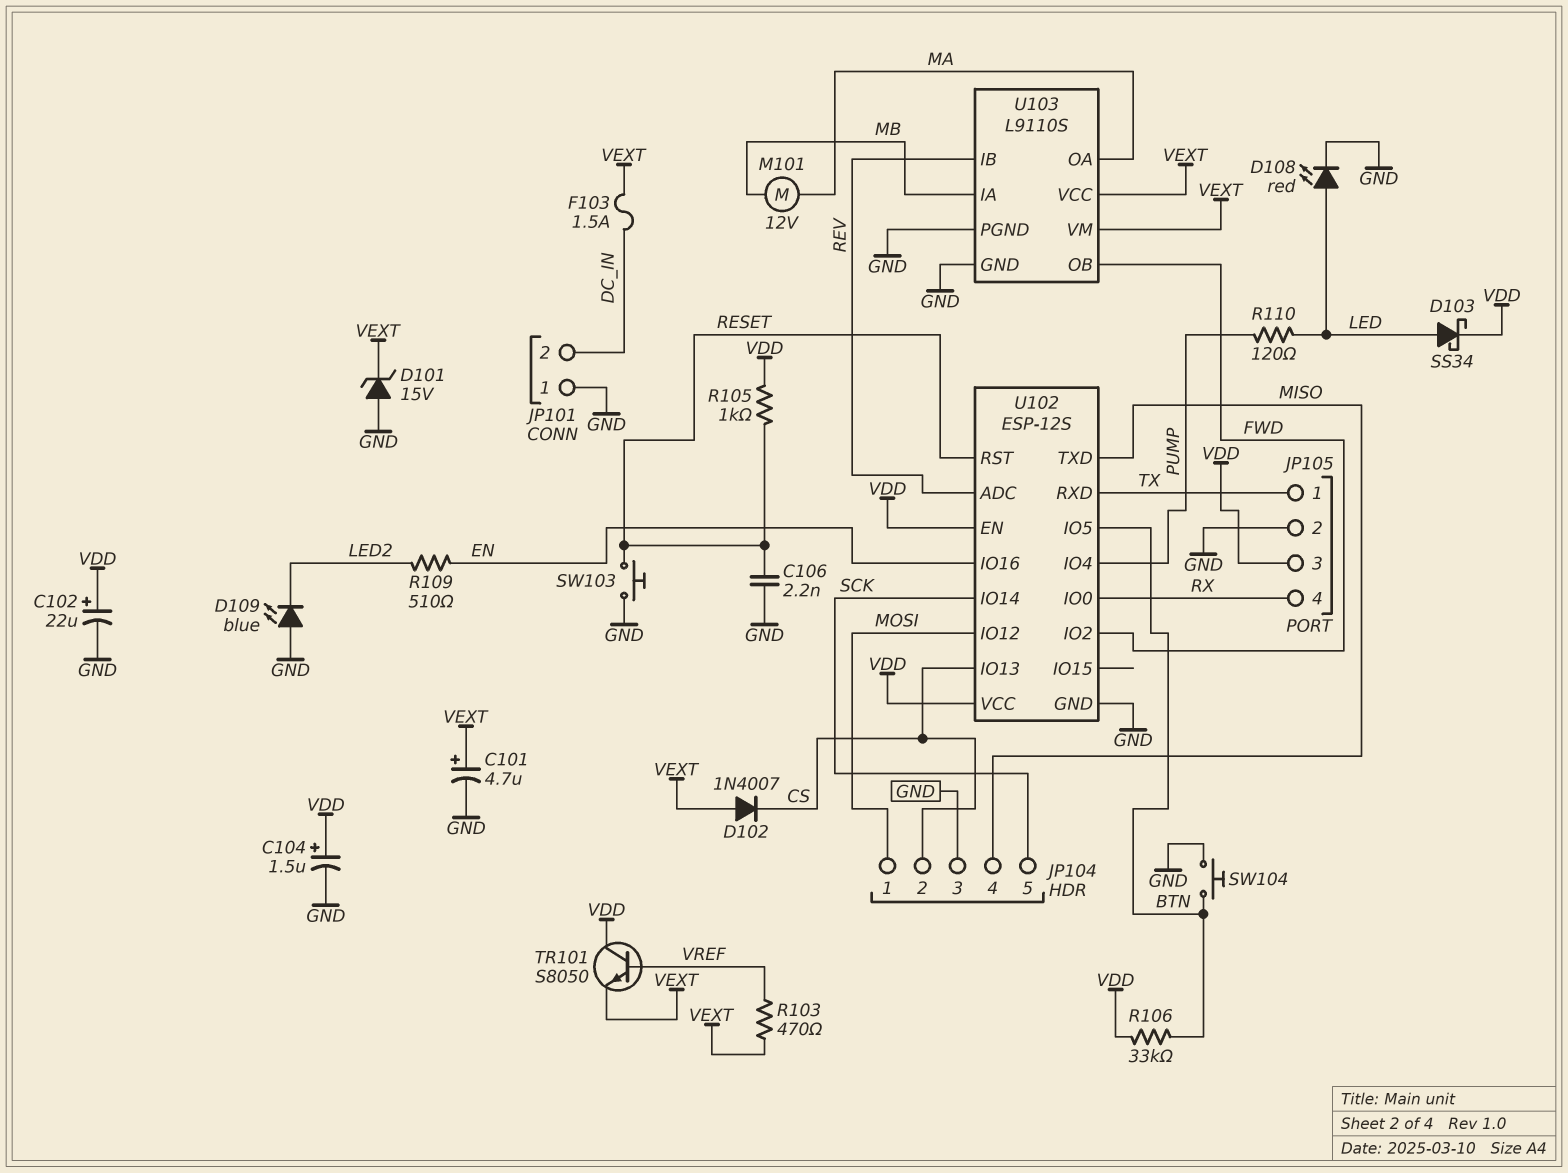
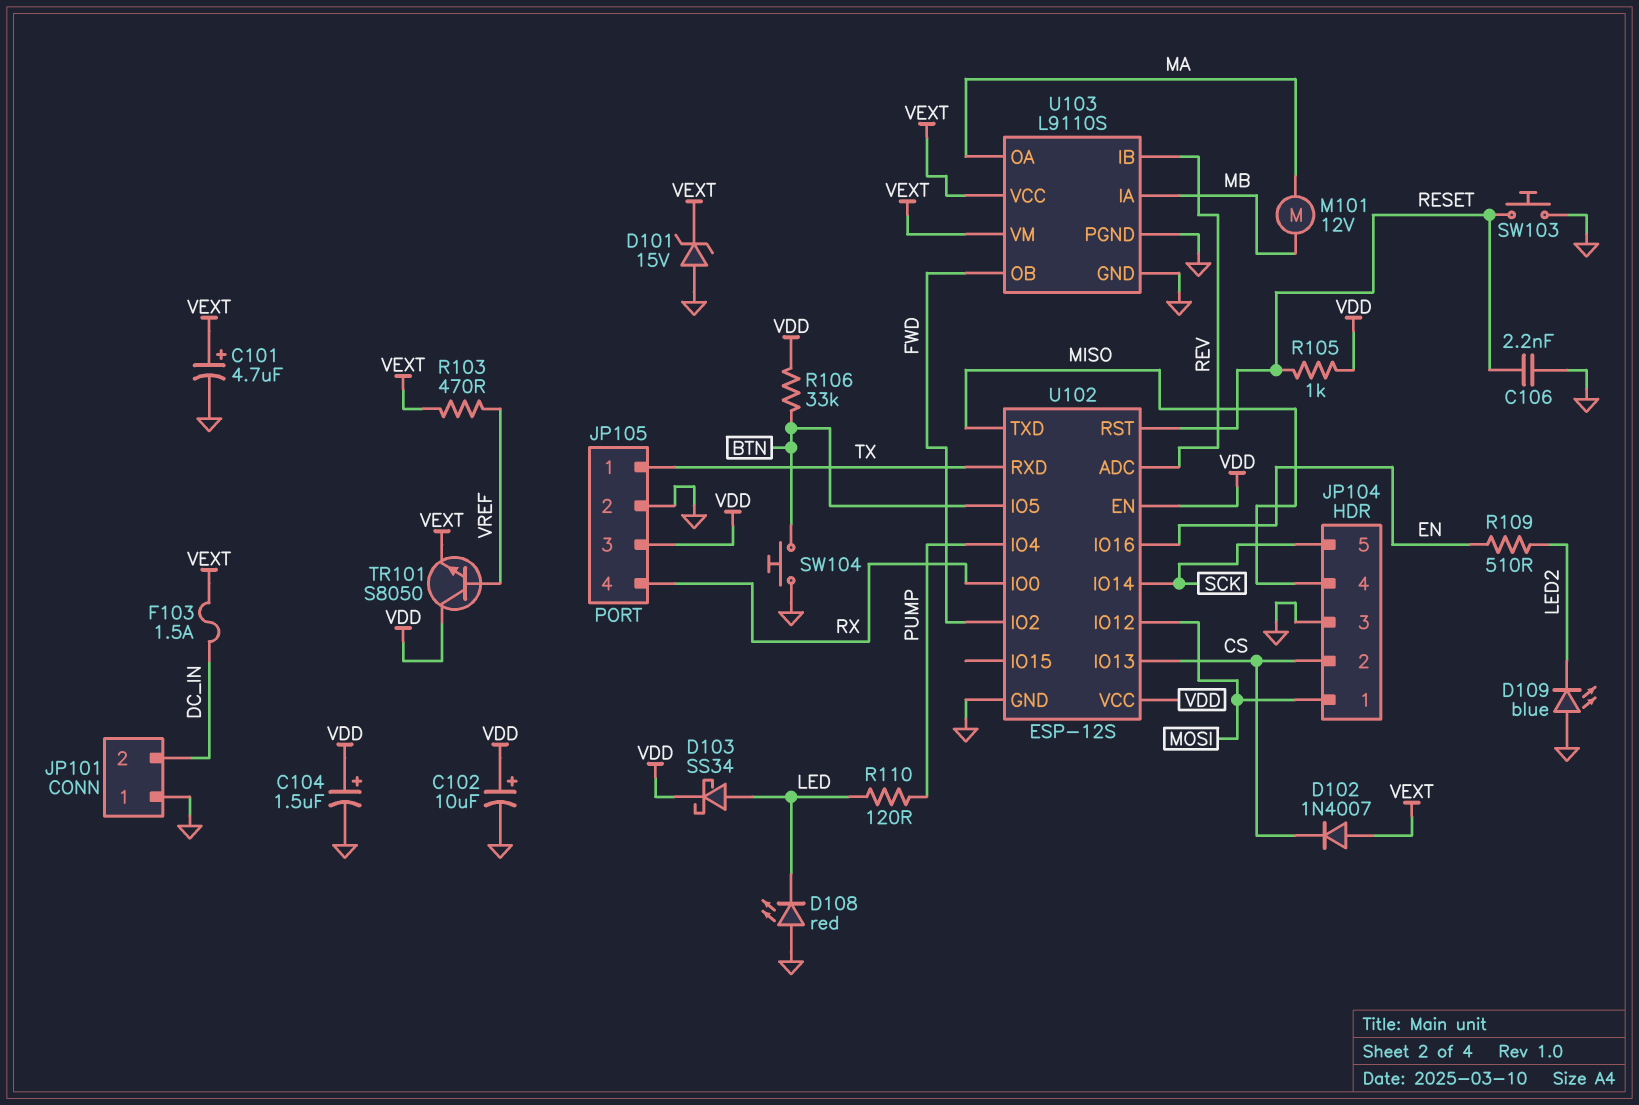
C102: 22uF (plus VDD, minus GND) -> 10uF (plus VDD, minus GND)
D108: LED red (A LED, K GND) -> LED red (A GND, K LED)

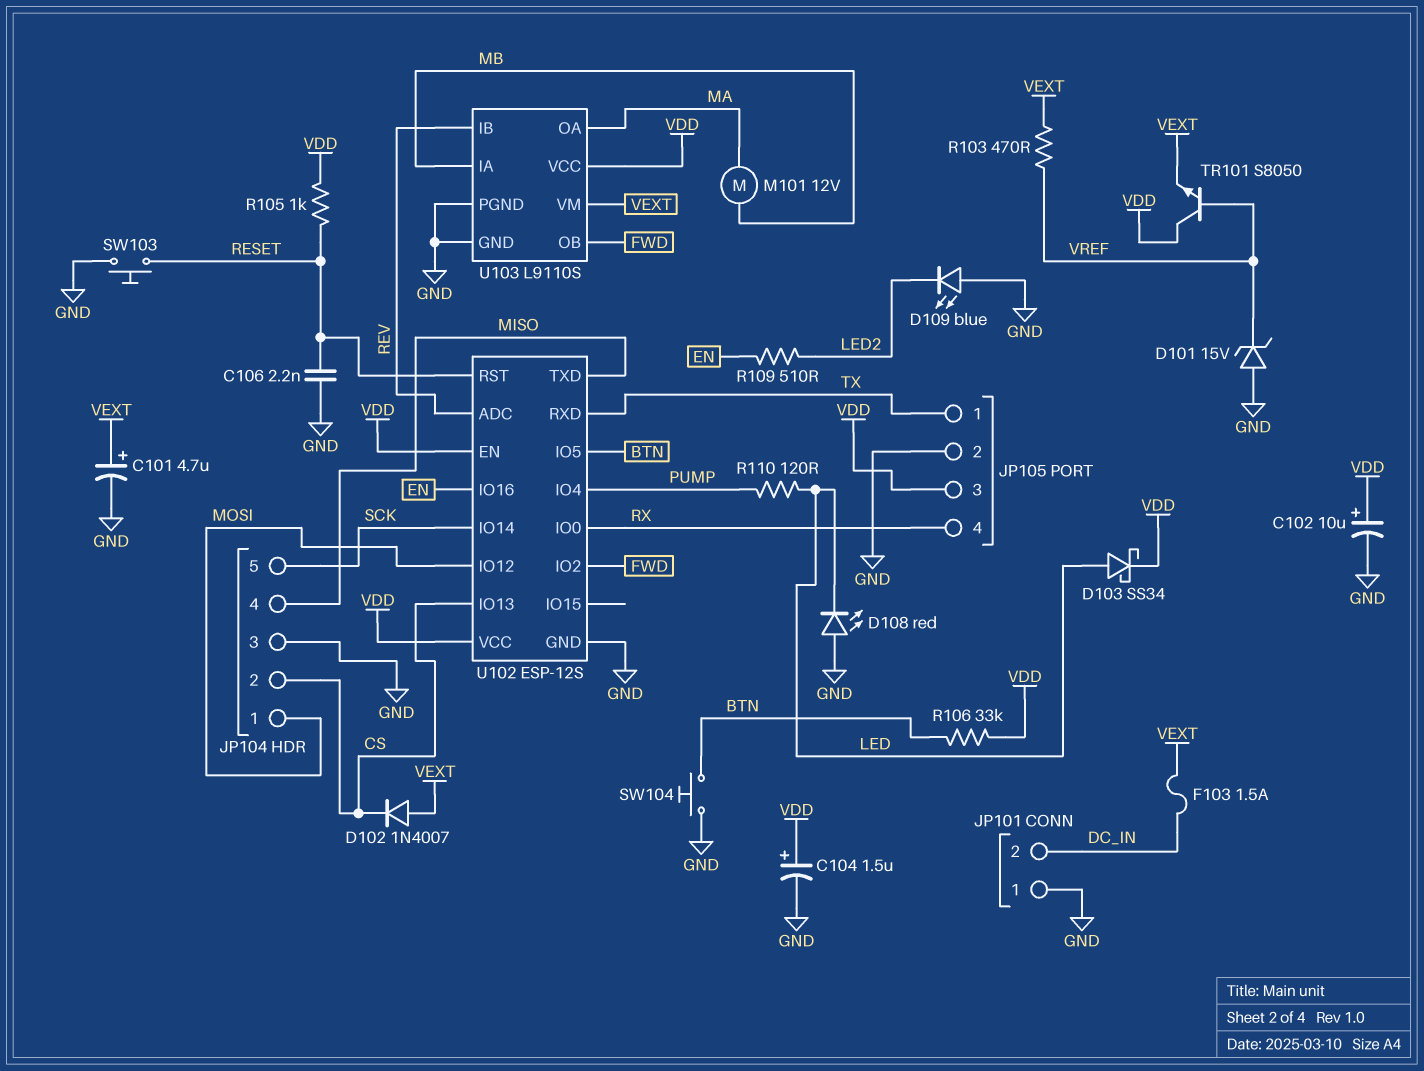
D101: zener 15V (A GND, K VEXT) -> zener 15V (A GND, K VREF)
U103 pin VCC: VEXT -> VDD

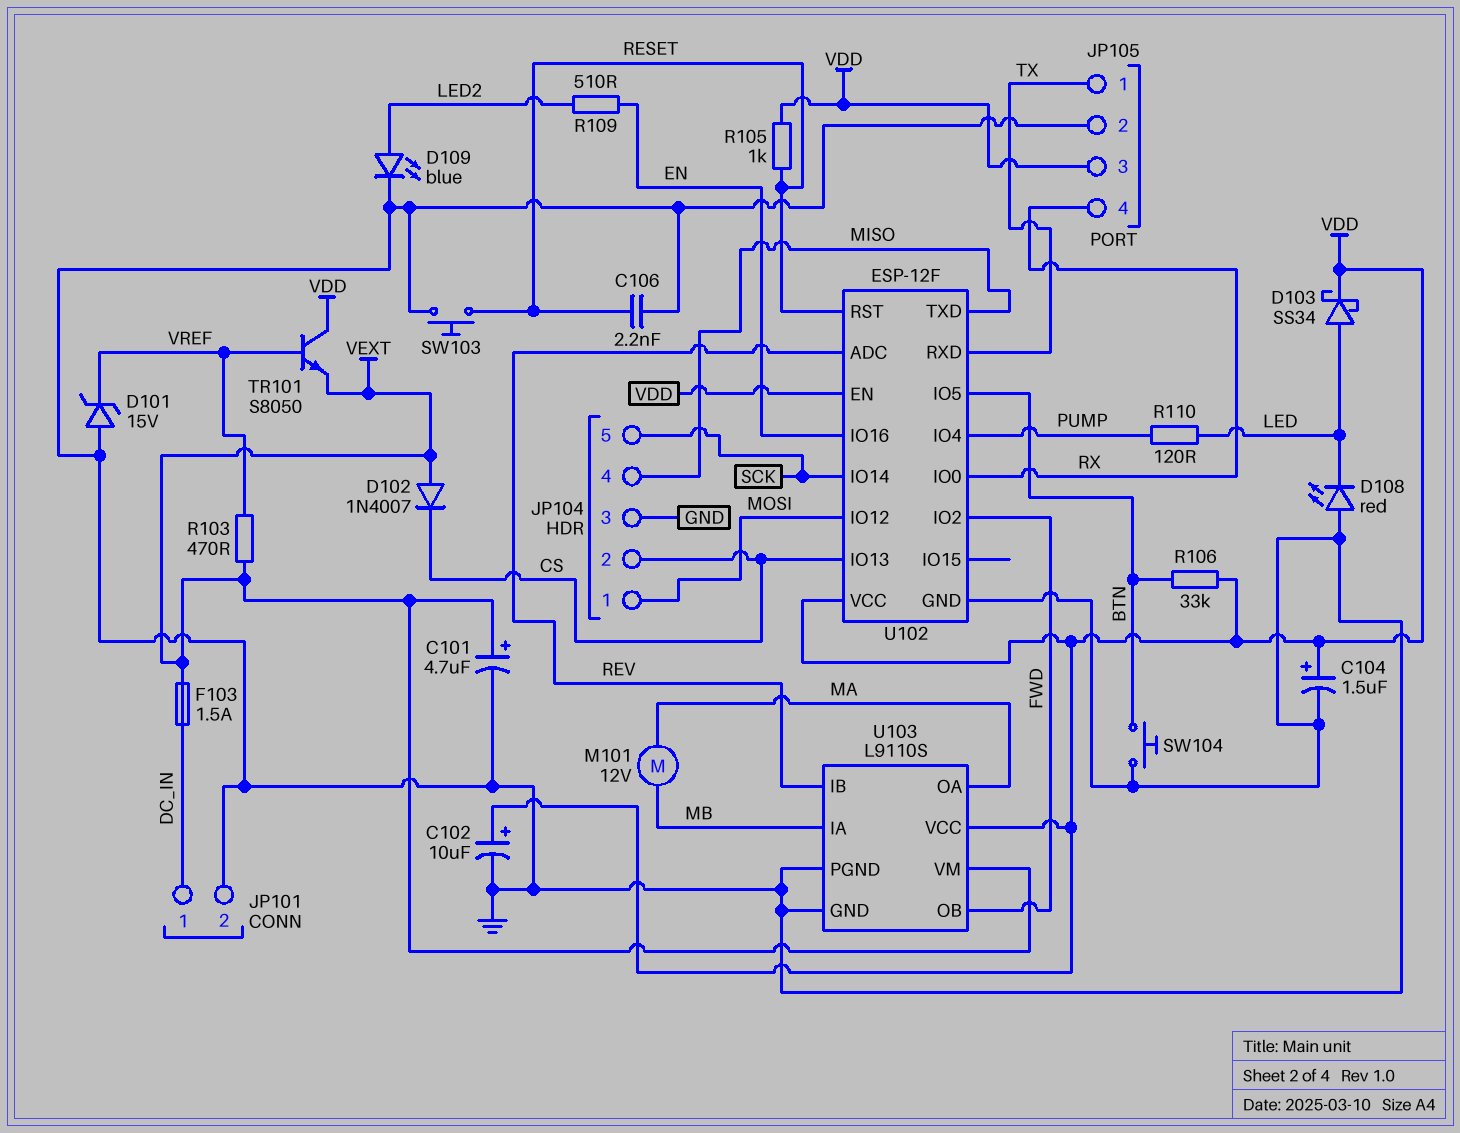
D109: LED blue (A GND, K LED2) -> LED blue (A LED2, K GND)
JP101 pin 1: GND -> DC_IN
JP101 pin 2: DC_IN -> GND
U102: ESP-12S -> ESP-12F

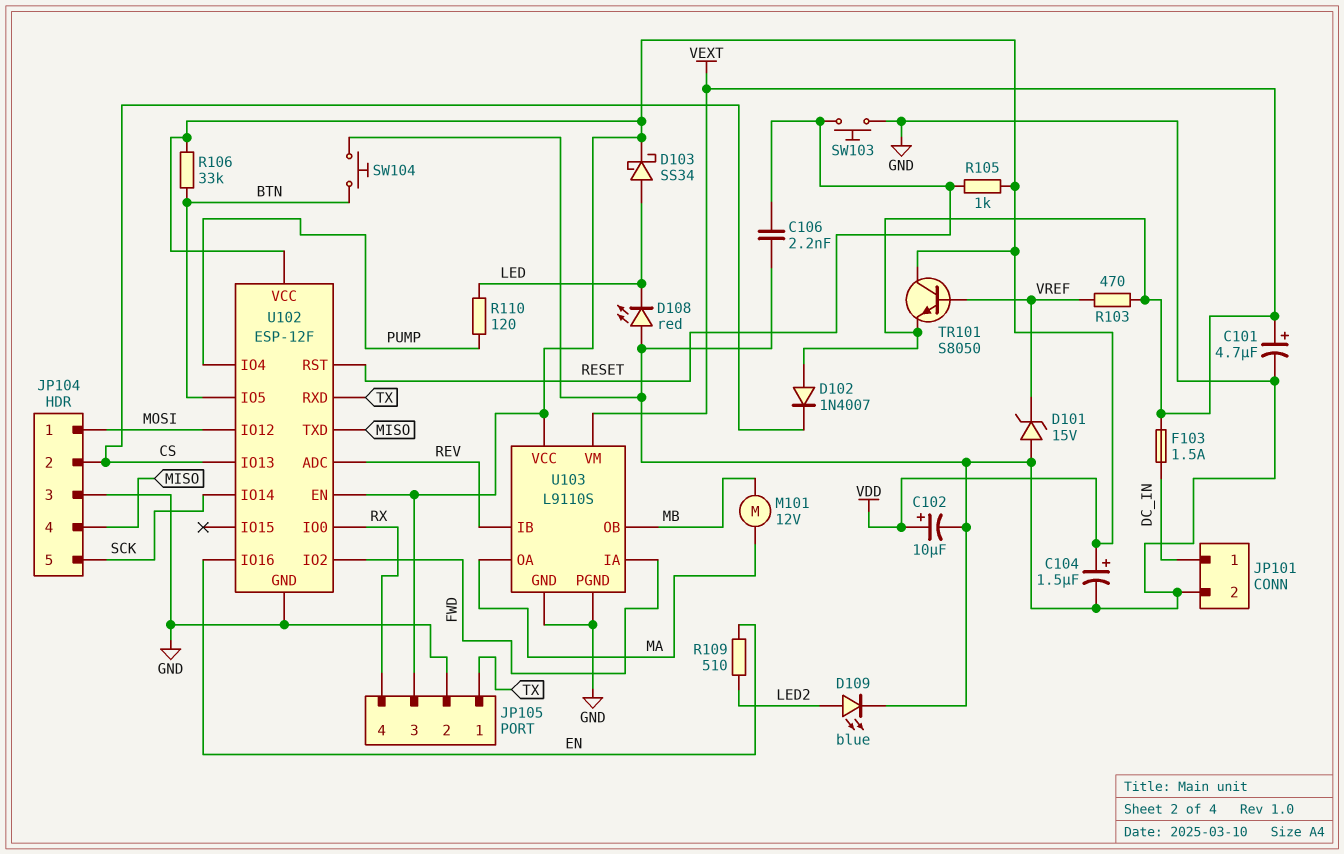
U103 pin IA: MB -> FWD
U103 pin OB: FWD -> MB

